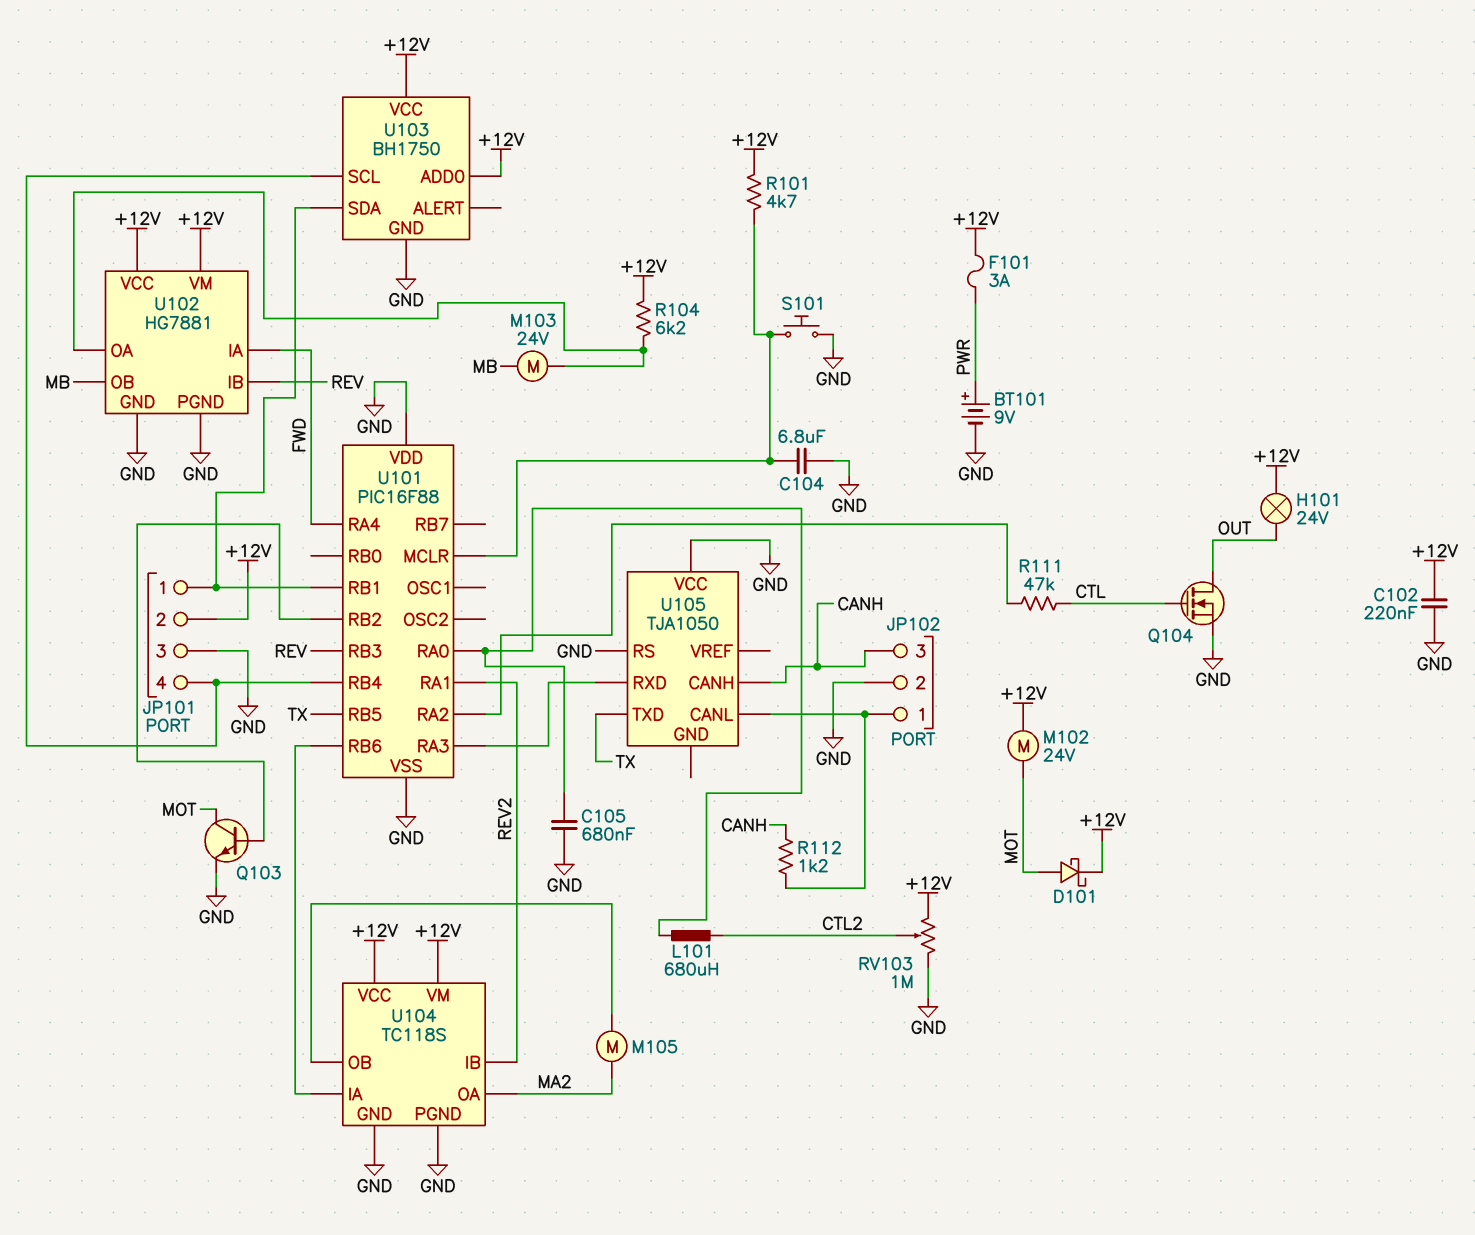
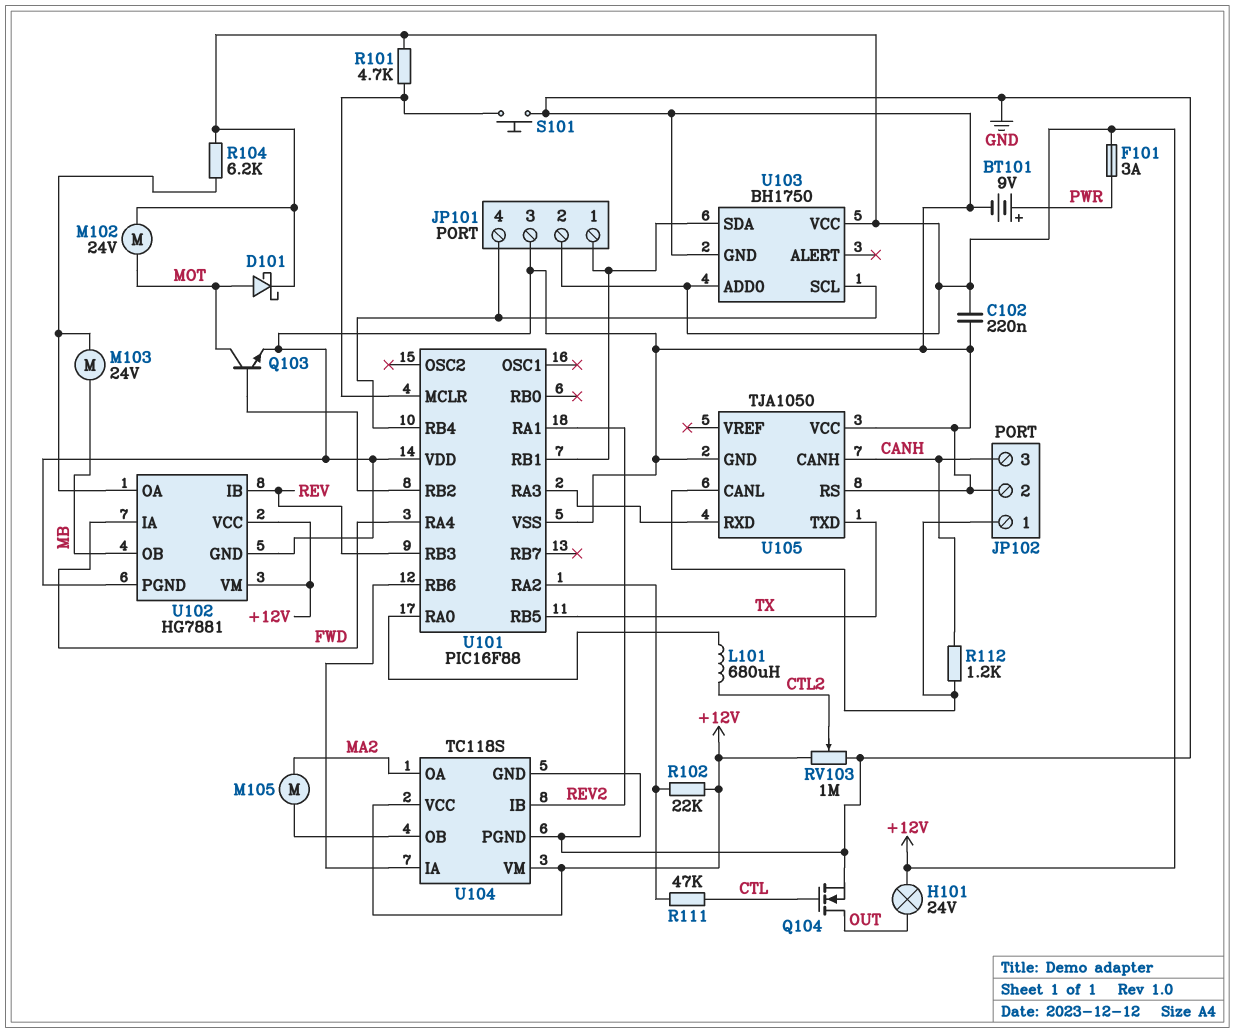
C104: 6.8uF (GND, U101/MCLR) -> none
C105: 680nF (GND, U101/RA0) -> none
R102: none -> 22k (+12V, U101/RA2)
U105 pin GND: none -> GND

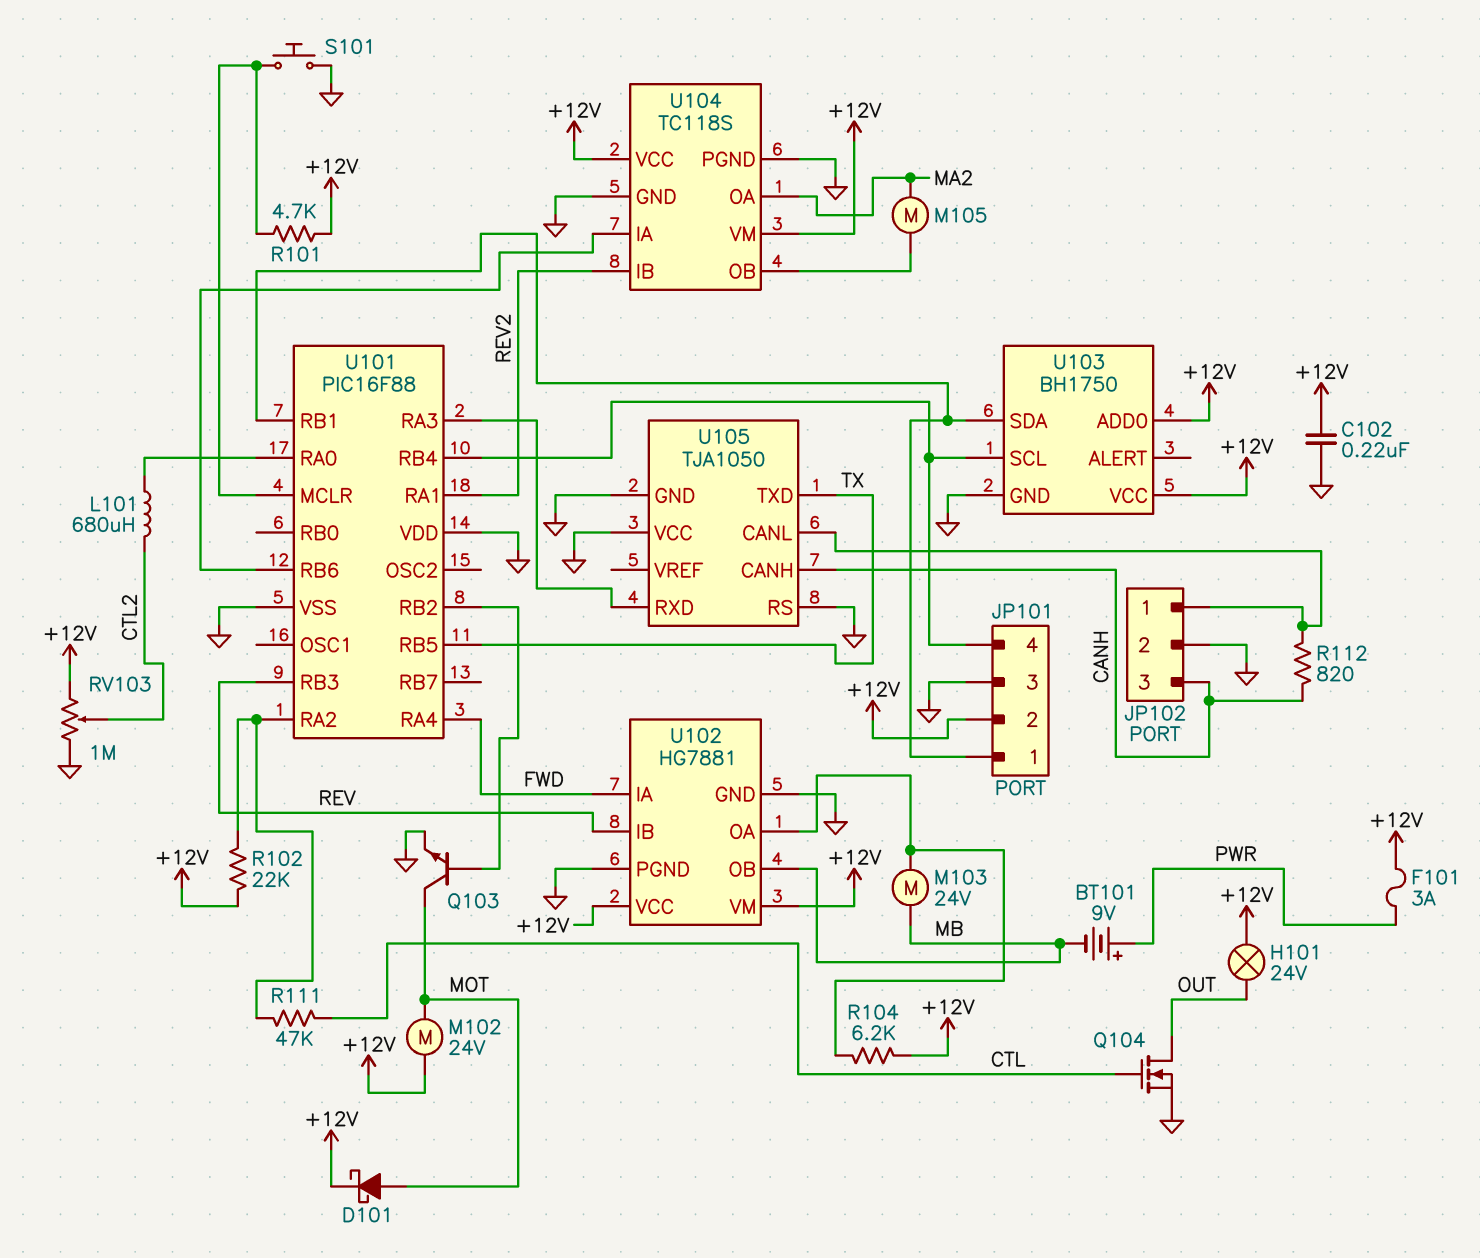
BT101: 9V (plus PWR, minus GND) -> 9V (plus PWR, minus MB)
R112: 1.2k (CANH, JP102/1) -> 820 (CANH, JP102/1)

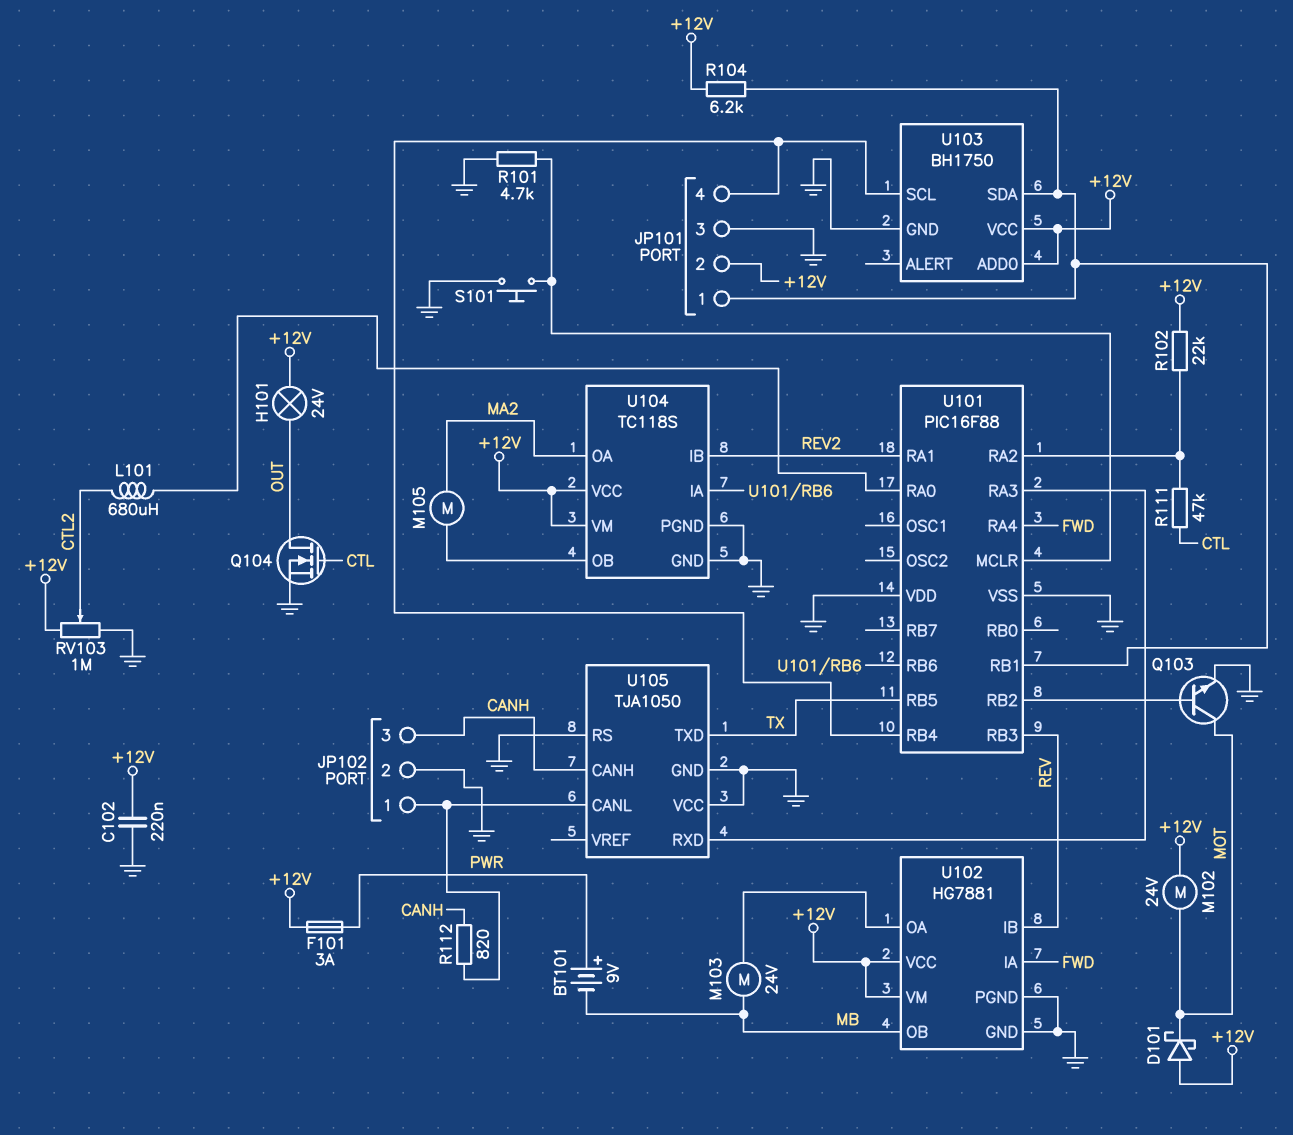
D101: schottky (A MOT, K +12V) -> schottky (A +12V, K MOT)
R101: 4.7k (+12V, U101/MCLR) -> 4.7k (GND, U101/MCLR)
R104: 6.2k (+12V, U102/OA) -> 6.2k (+12V, JP101/1)

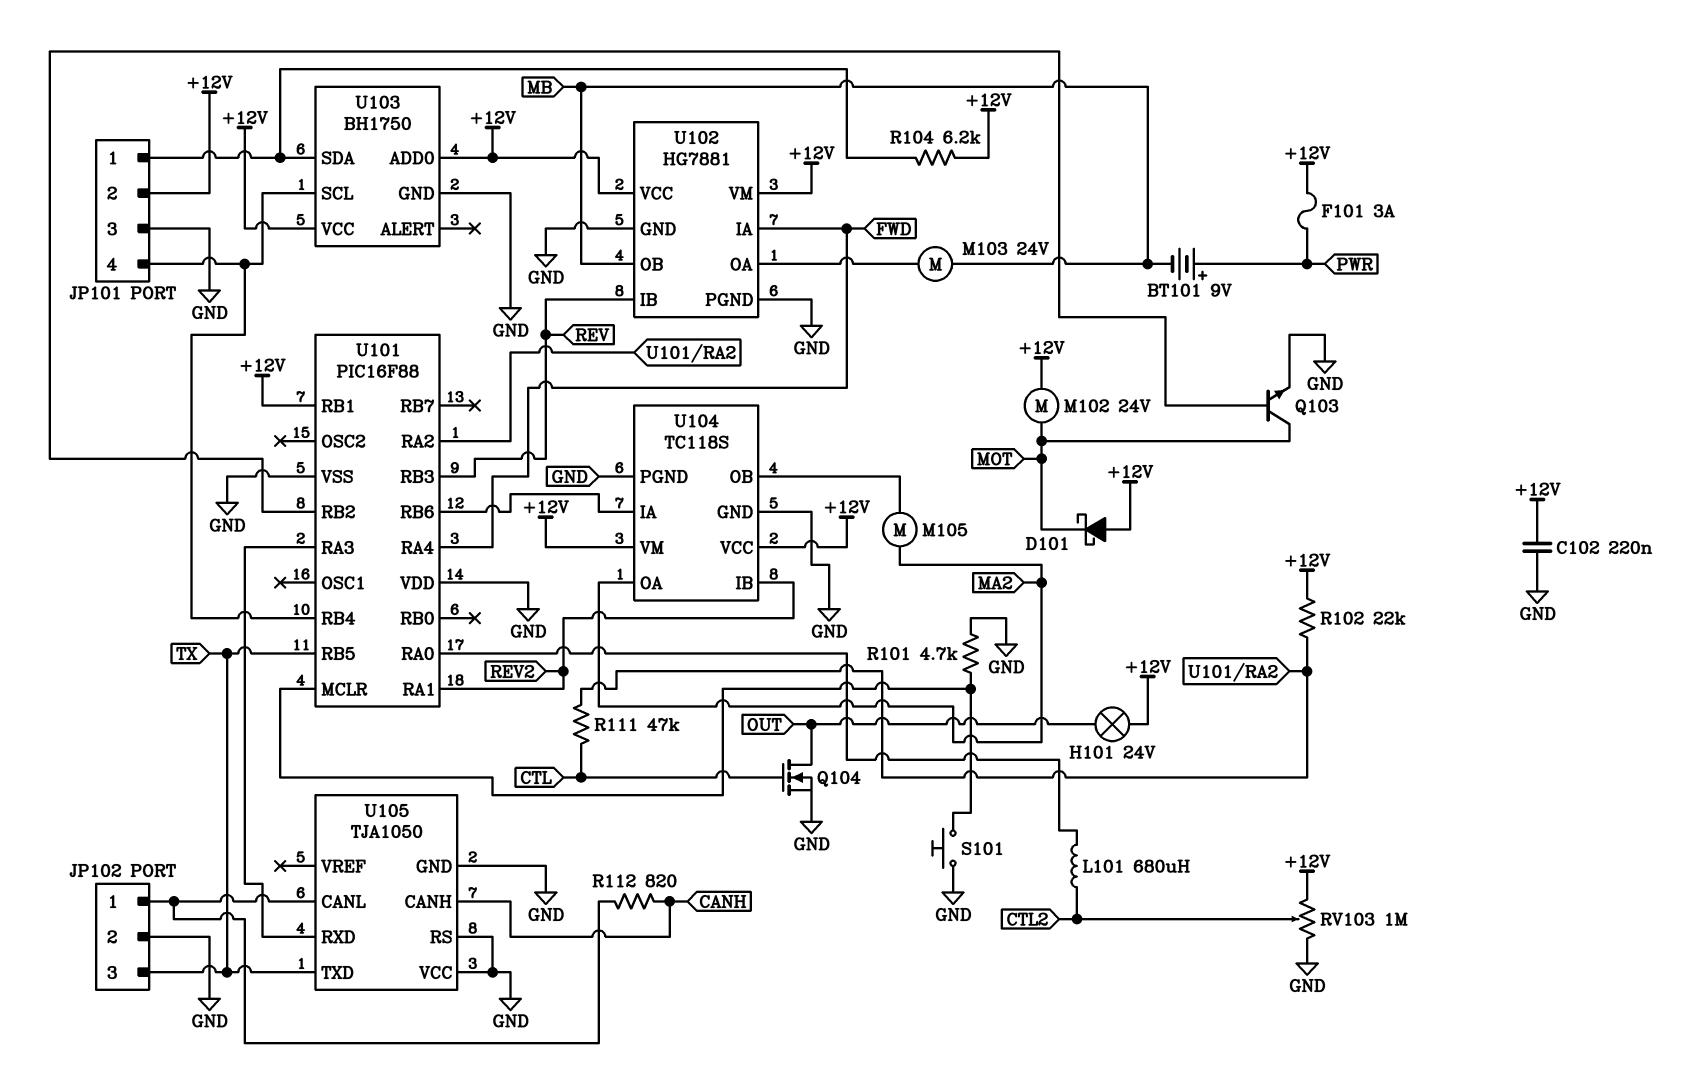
JP102 pin 3: CANH -> TX
U101 pin RB1: JP101/1 -> +12V

